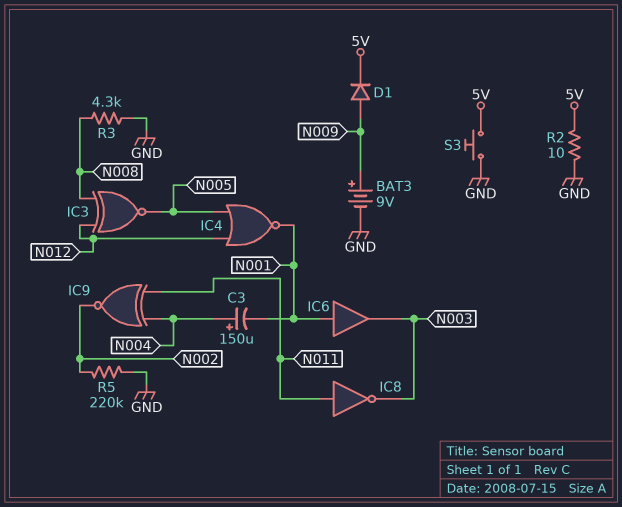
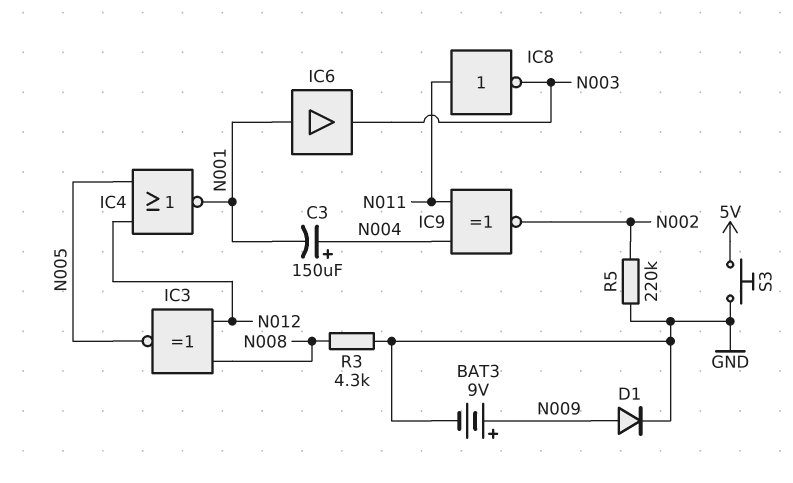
D1: diode (A N009, K 5V) -> diode (A N009, K GND)
R2: 10 (5V, GND) -> none

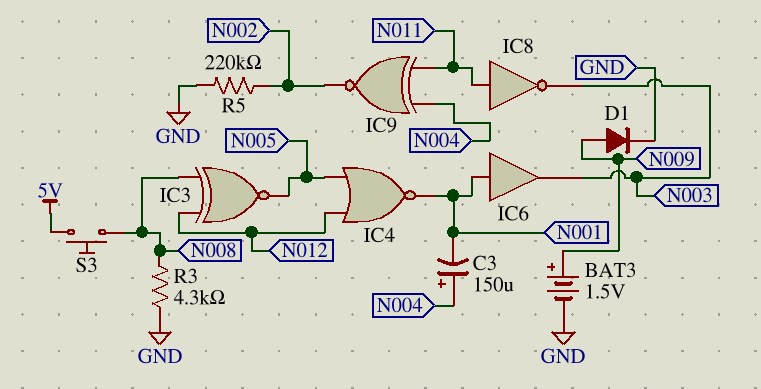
BAT3: 9V (plus N009, minus GND) -> 1.5V (plus N009, minus GND)
S3: button (5V, GND) -> button (5V, N008)

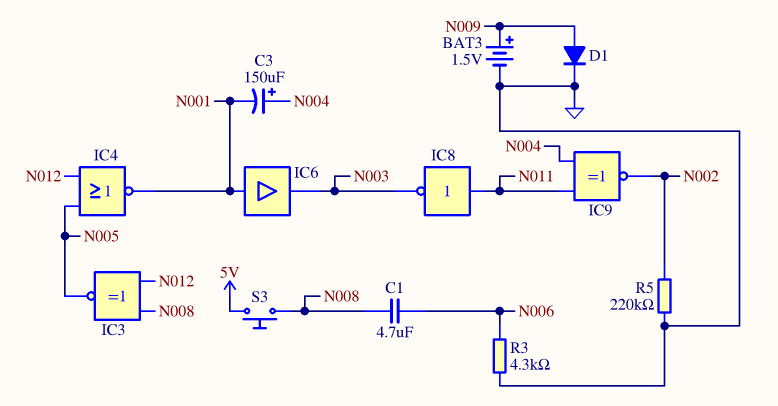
C1: none -> 4.7uF (N006, N008)
R3: 4.3k (GND, N008) -> 4.3k (GND, N006)

